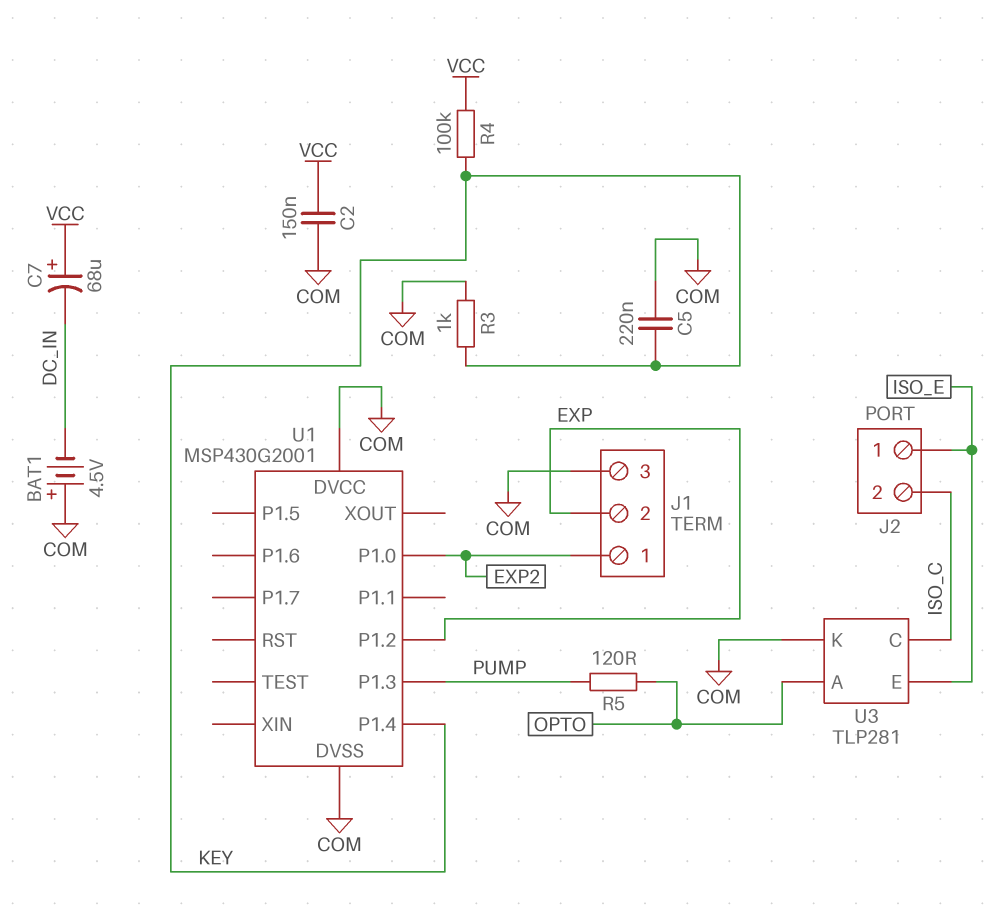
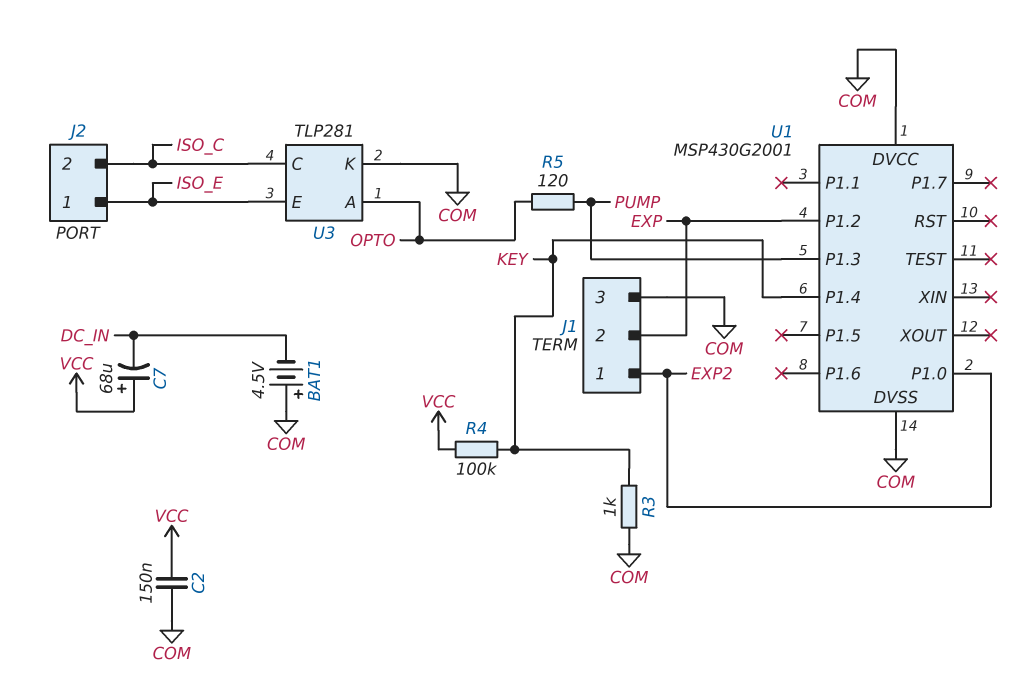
C5: 220nF (COM, KEY) -> none

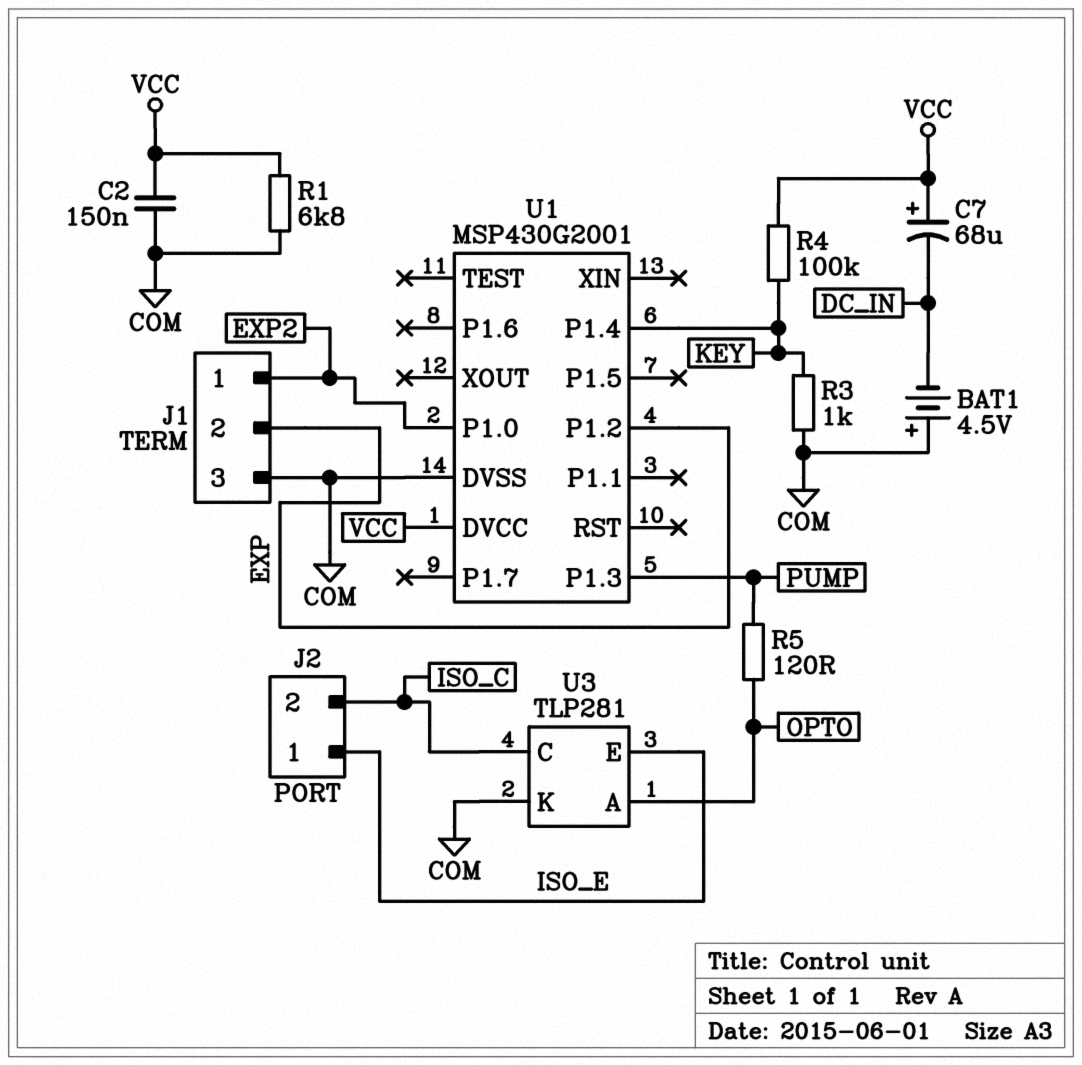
R1: none -> 6.8k (COM, VCC)
U1 pin DVCC: COM -> VCC

